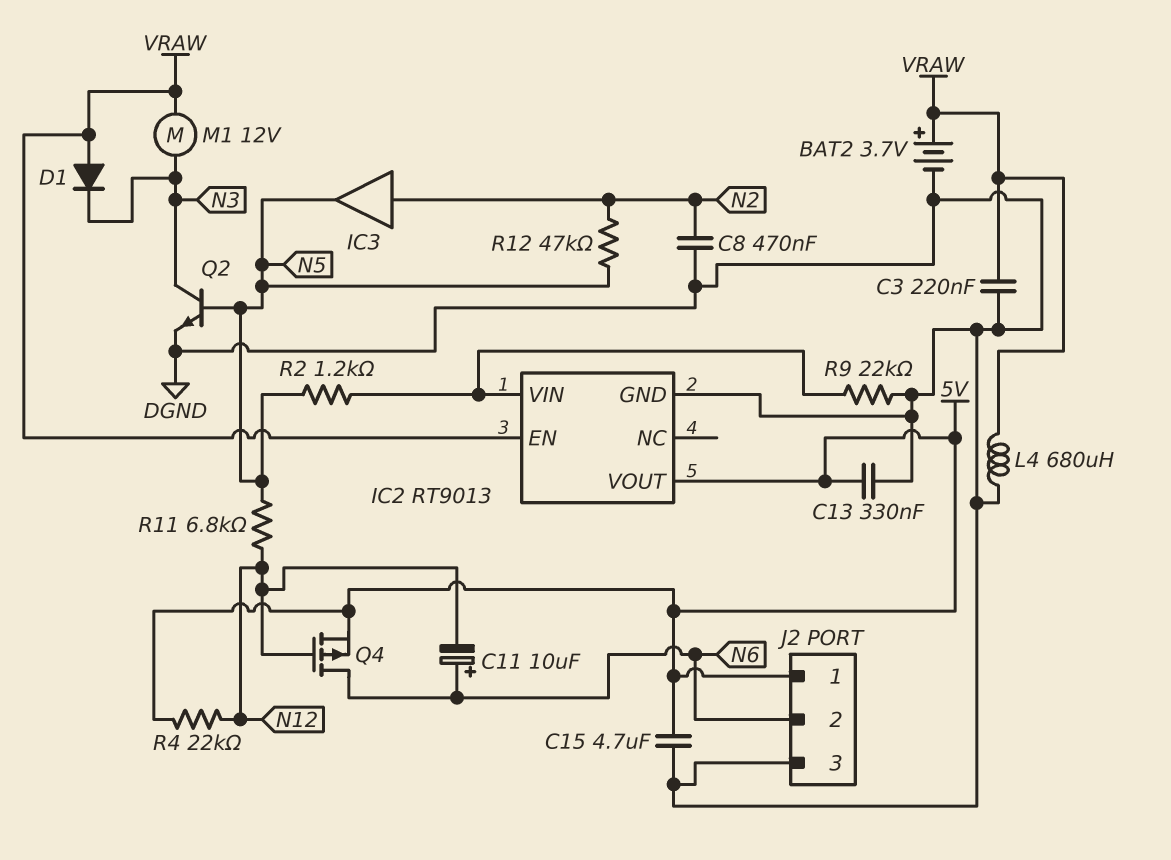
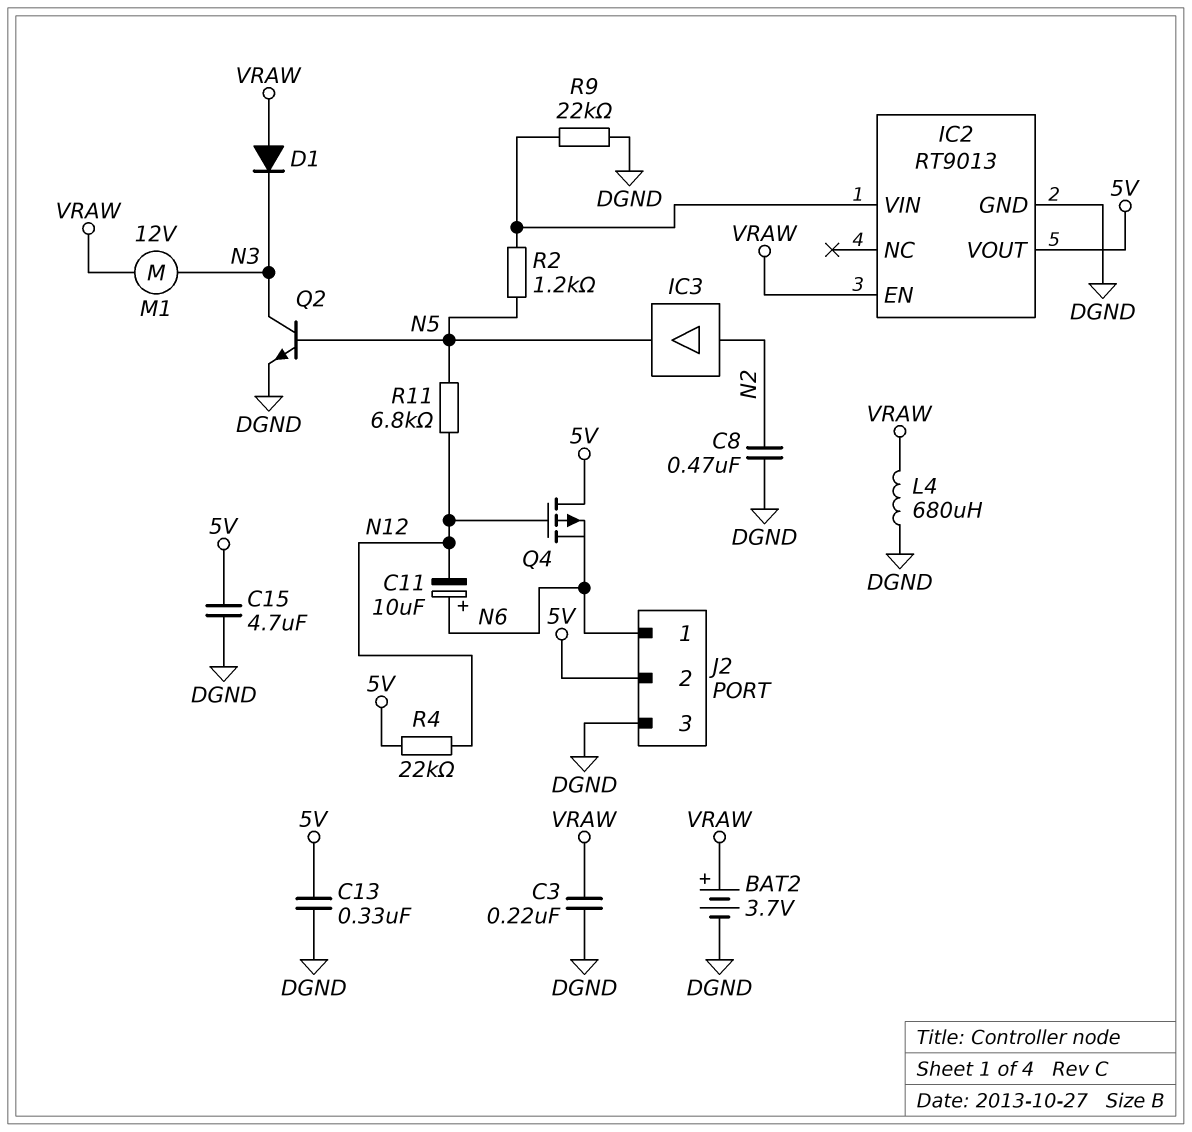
J2 pin 1: 5V -> N6
J2 pin 2: N6 -> 5V
Q4: PMOS (G N12, D N6, S 5V) -> PMOS (G N12, D 5V, S N6)
R12: 47k (N2, N5) -> none

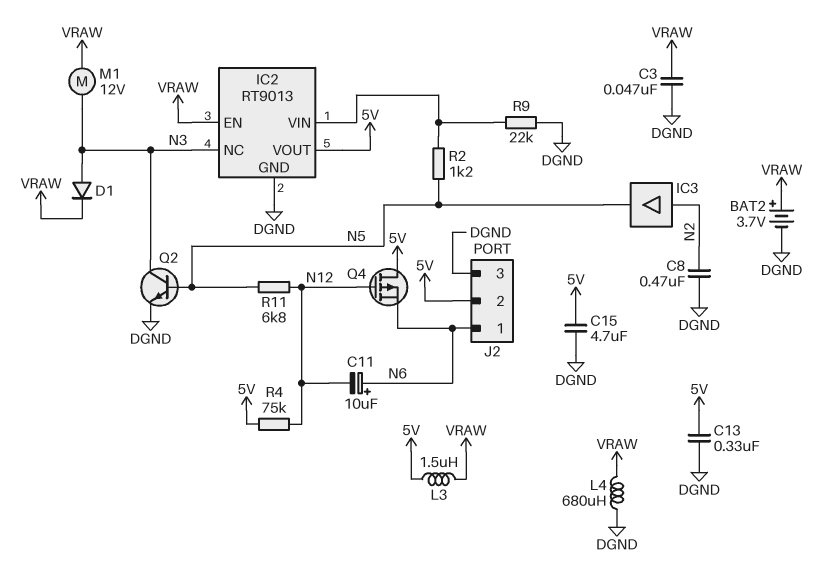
C3: 220nF (DGND, VRAW) -> 47nF (DGND, VRAW)
D1: diode (A VRAW, K N3) -> diode (A N3, K VRAW)
IC2 pin NC: none -> N3
L3: none -> 1.5uH (5V, VRAW)
R4: 22k (5V, N12) -> 75k (5V, N12)

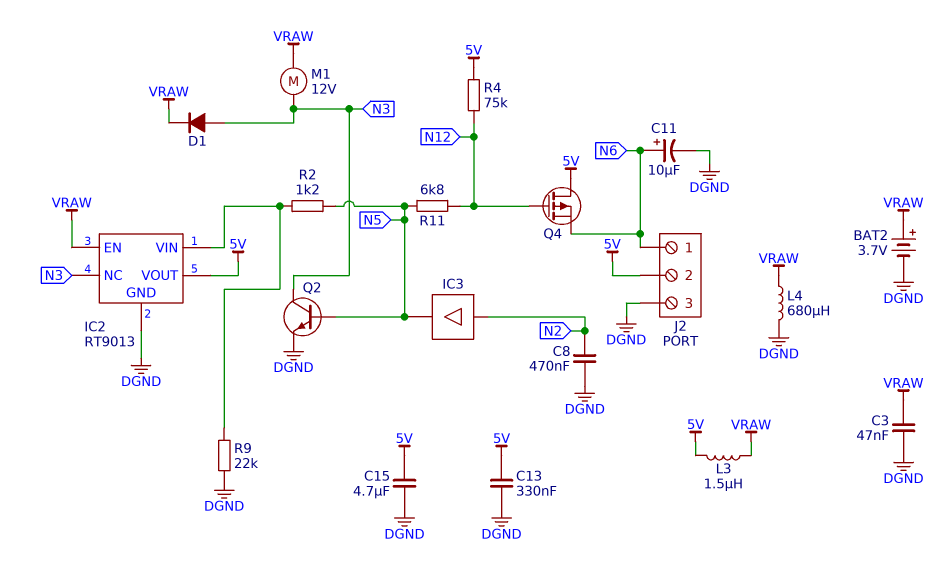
C11: 10uF (plus N6, minus N12) -> 10uF (plus N6, minus DGND)

